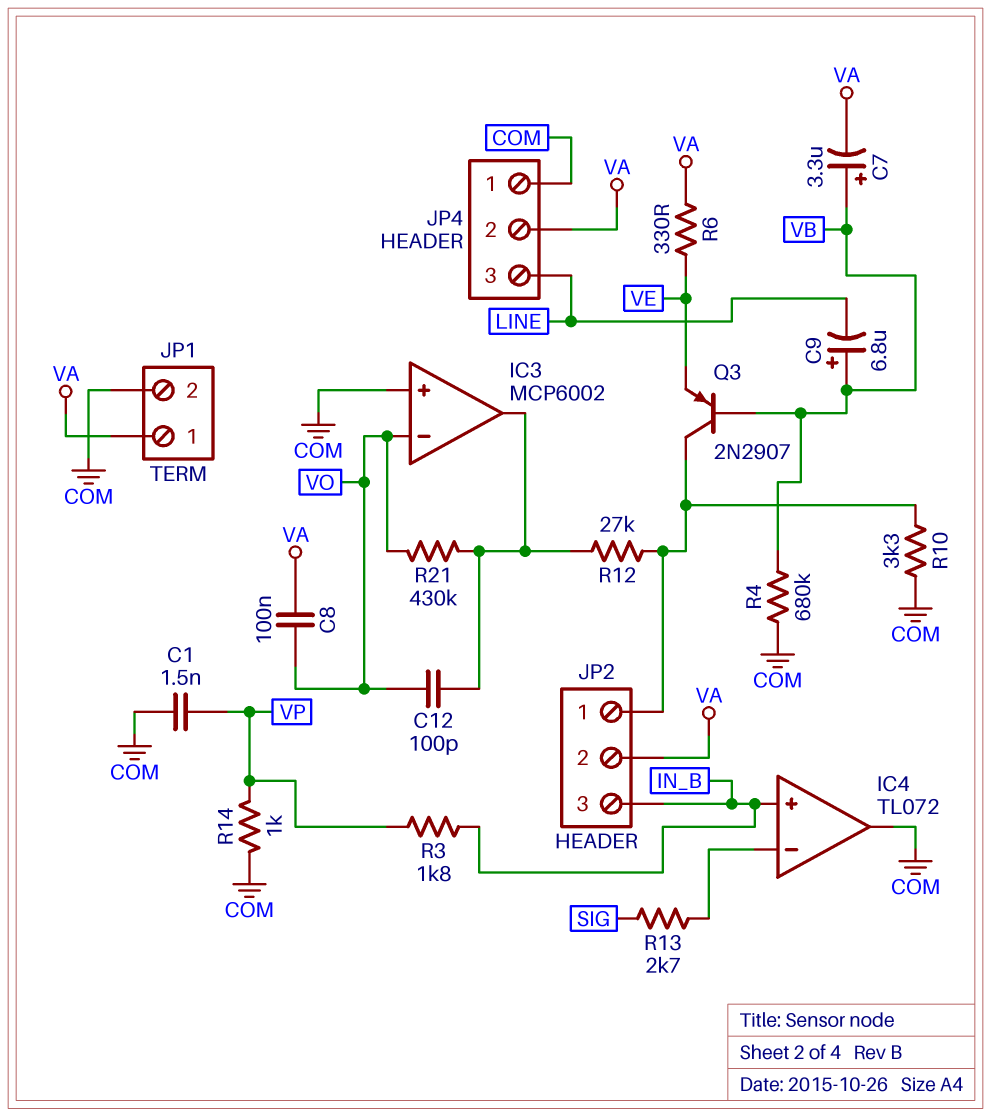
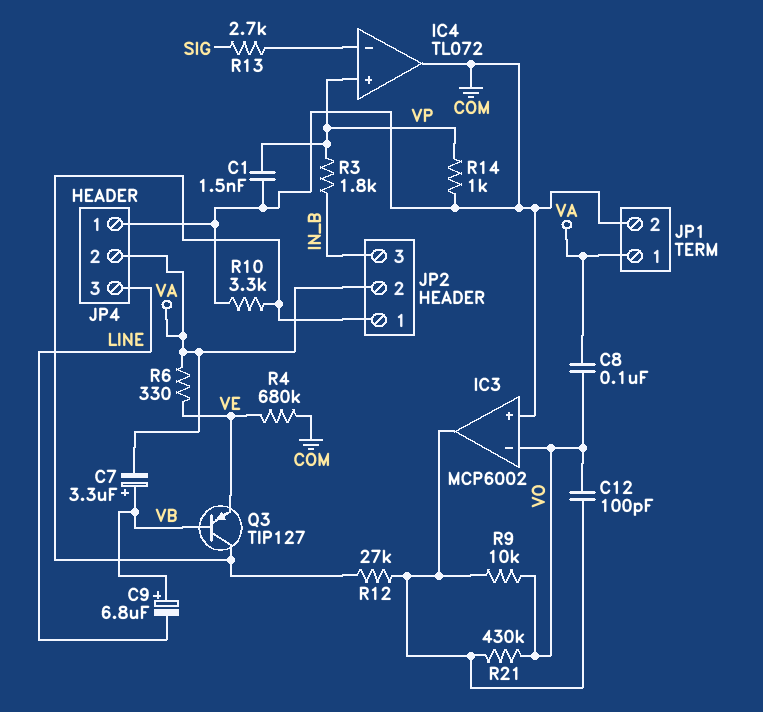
IC4 pin in+: IN_B -> VP
Q3: PNP 2N2907 (B VB, C JP2/1, E VE) -> PNP TIP127 (B VB, C JP2/1, E VE)
R4: 680k (COM, VB) -> 680k (COM, VE)
R9: none -> 10k (IC3/out, VO)

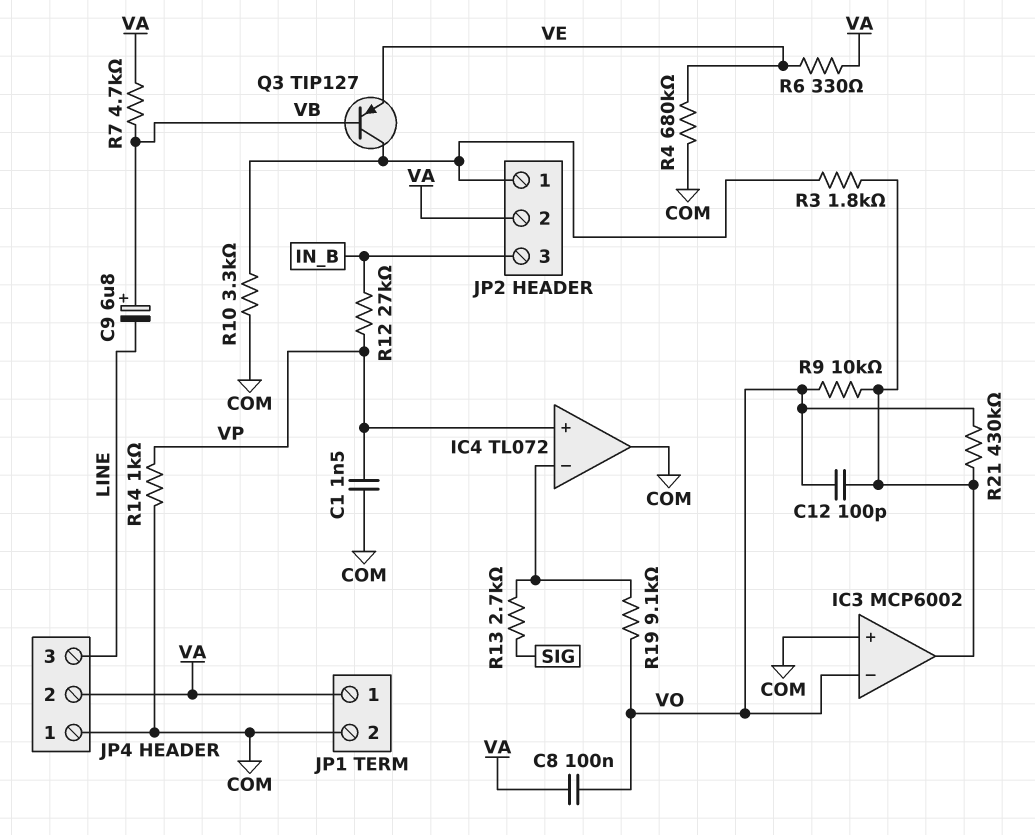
C7: 3.3uF (plus VB, minus VA) -> none
R3: 1.8k (IN_B, VP) -> 1.8k (IC3/out, JP2/1)
R7: none -> 4.7k (VA, VB)
R12: 27k (IC3/out, JP2/1) -> 27k (IN_B, VP)
R19: none -> 9.1k (IC4/in-, VO)

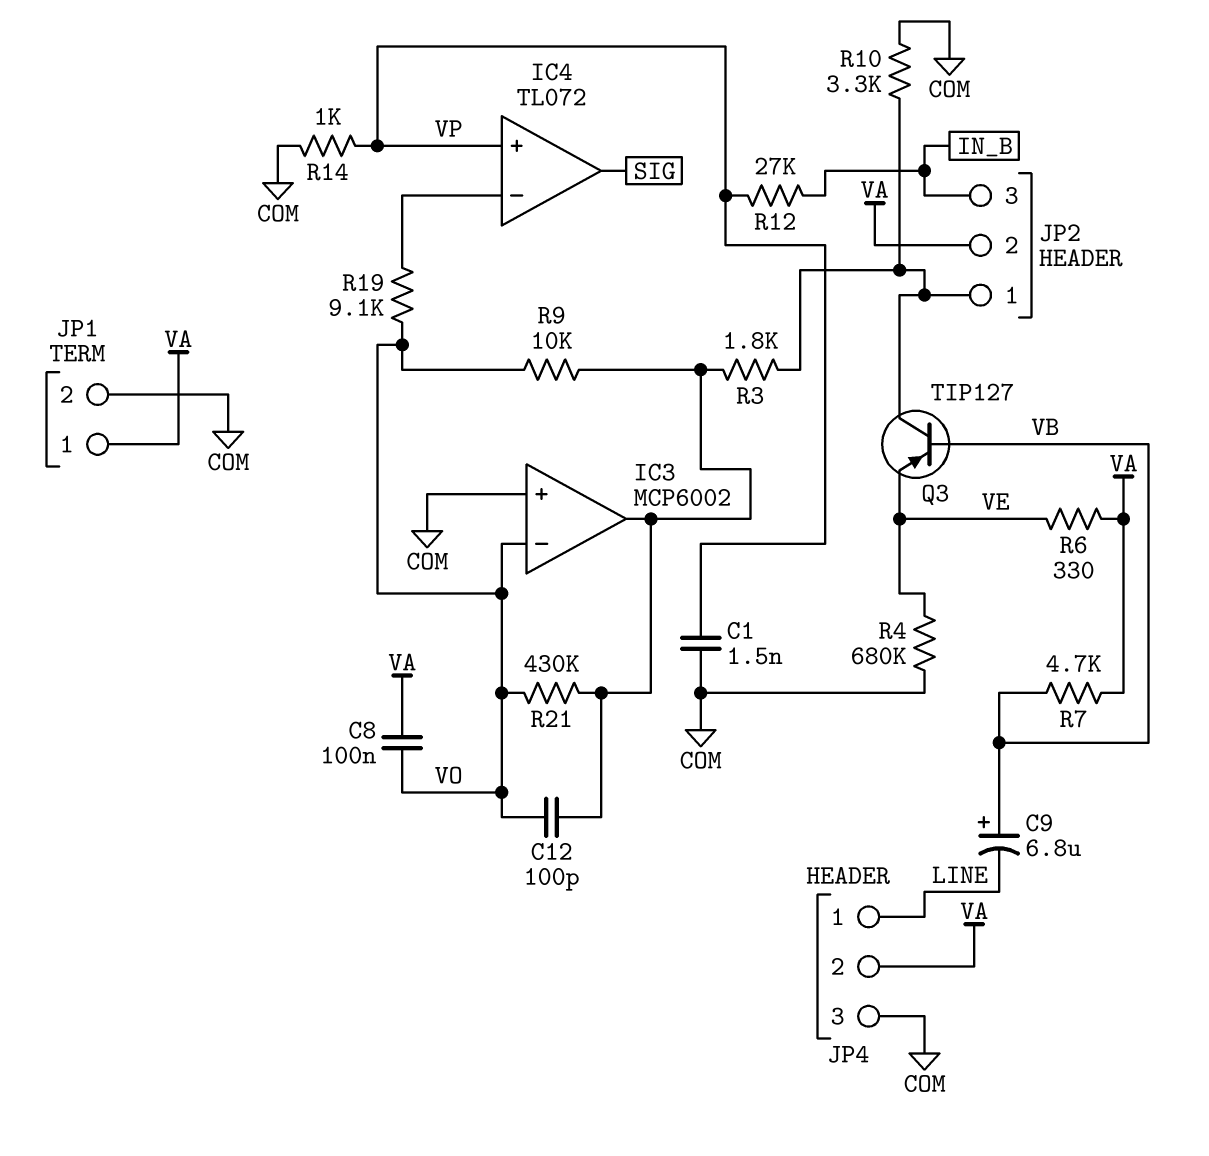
IC4 pin out: COM -> SIG
JP4 pin 1: COM -> LINE
JP4 pin 3: LINE -> COM
R13: 2.7k (IC4/in-, SIG) -> none

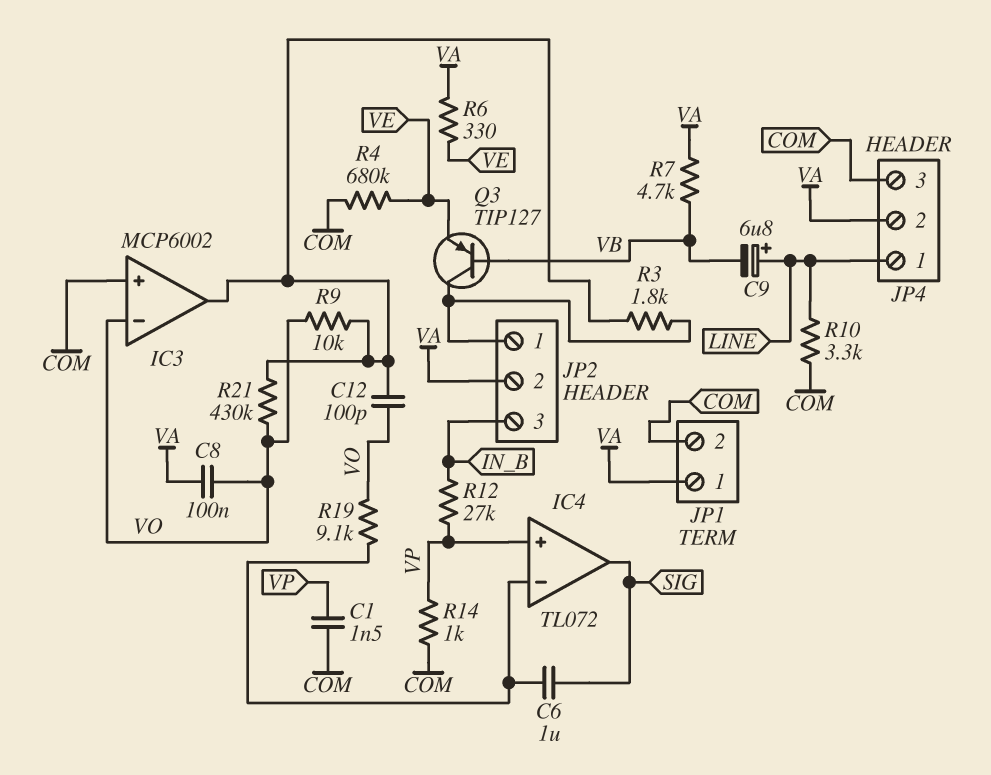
C6: none -> 1uF (IC4/in-, SIG)
C9: 6.8uF (plus VB, minus LINE) -> 6.8uF (plus LINE, minus VB)
R10: 3.3k (COM, JP2/1) -> 3.3k (COM, LINE)

